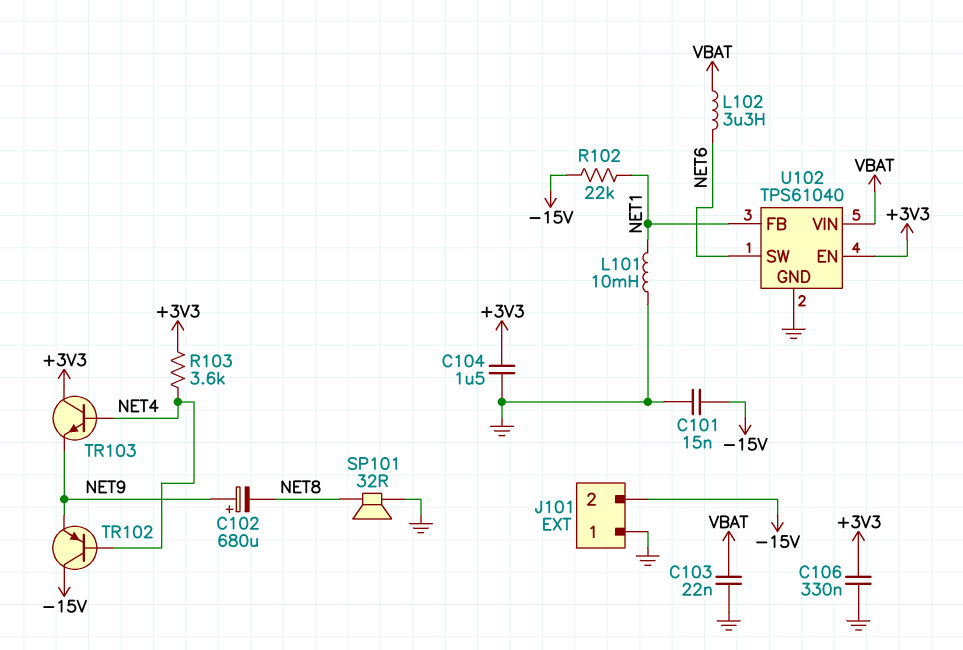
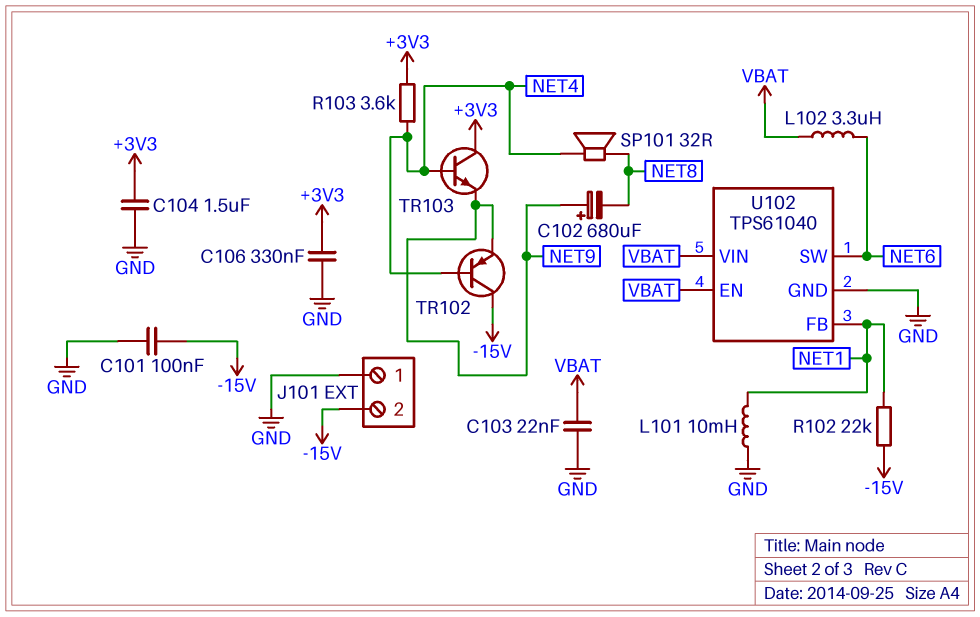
C101: 15nF (-15V, GND) -> 100nF (-15V, GND)
SP101: speaker 32R (GND, NET8) -> speaker 32R (NET4, NET8)
U102 pin EN: +3V3 -> VBAT

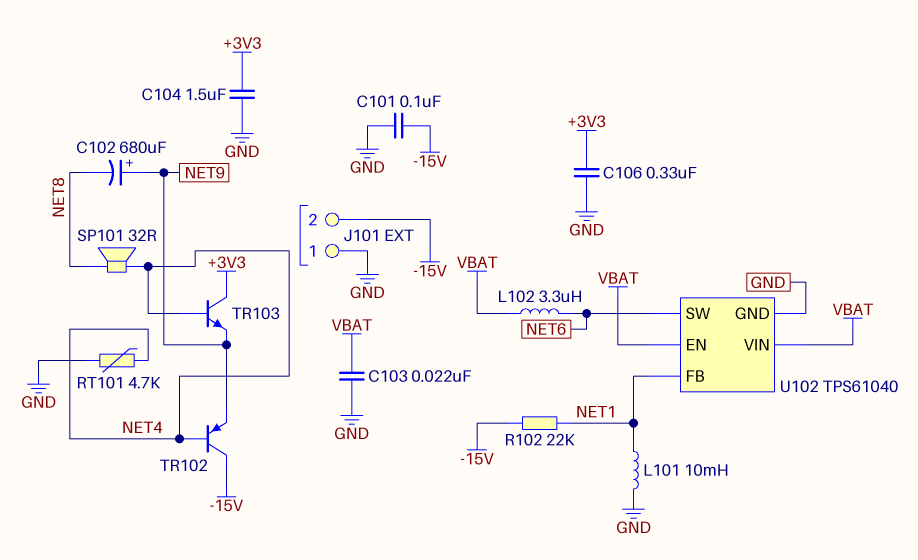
R103: 3.6k (+3V3, NET4) -> none
RT101: none -> 4.7k (GND, NET4)

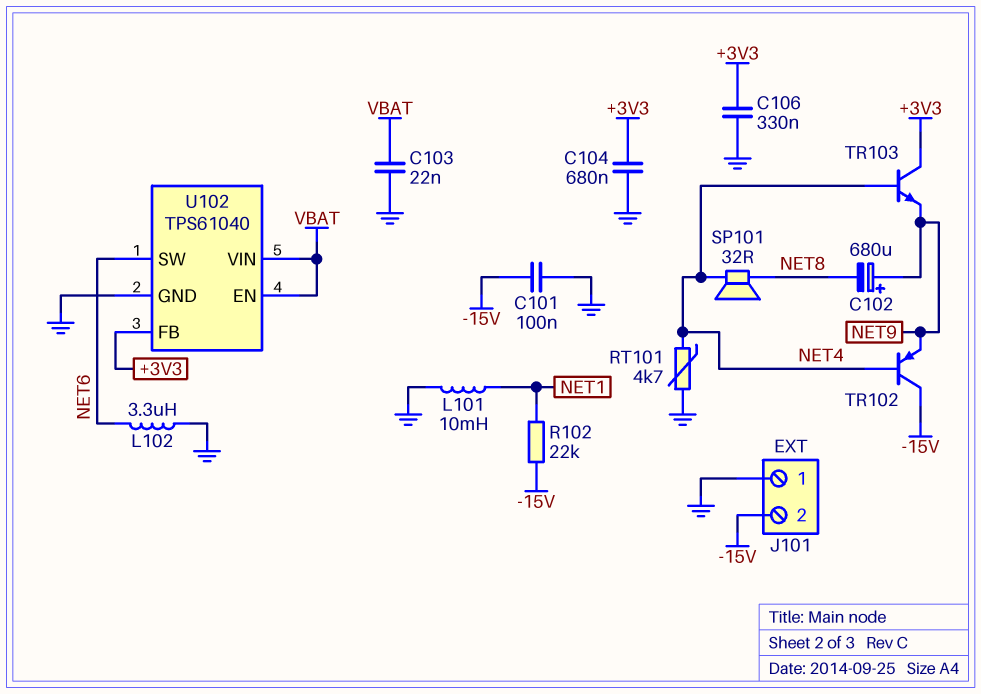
C104: 1.5uF (+3V3, GND) -> 680nF (+3V3, GND)
L102: 3.3uH (NET6, VBAT) -> 3.3uH (GND, NET6)
U102 pin FB: NET1 -> +3V3

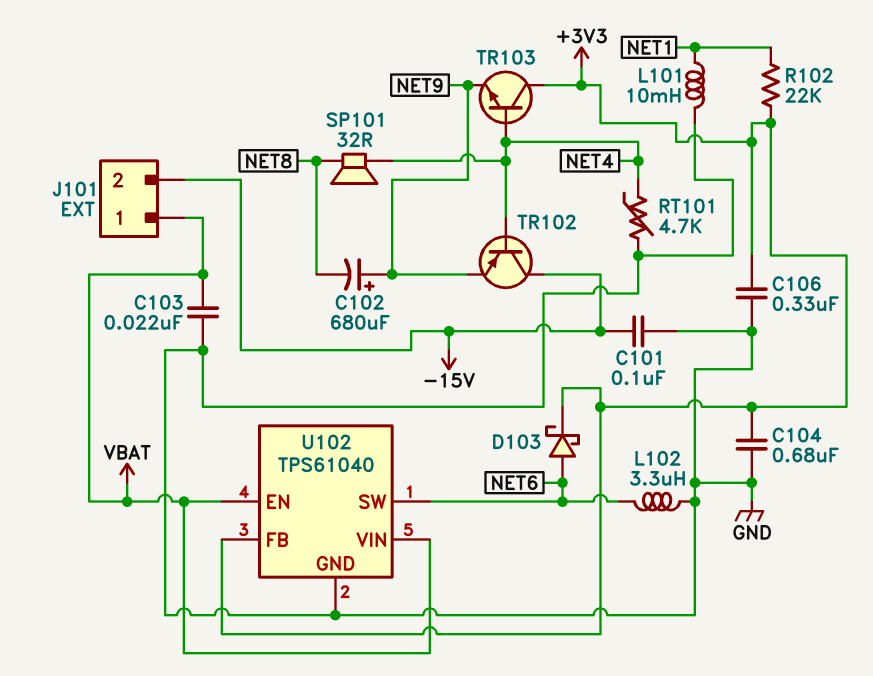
D103: none -> schottky (A NET6, K +3V3)
J101 pin 1: GND -> VBAT
R102: 22k (-15V, NET1) -> 22k (+3V3, NET1)

